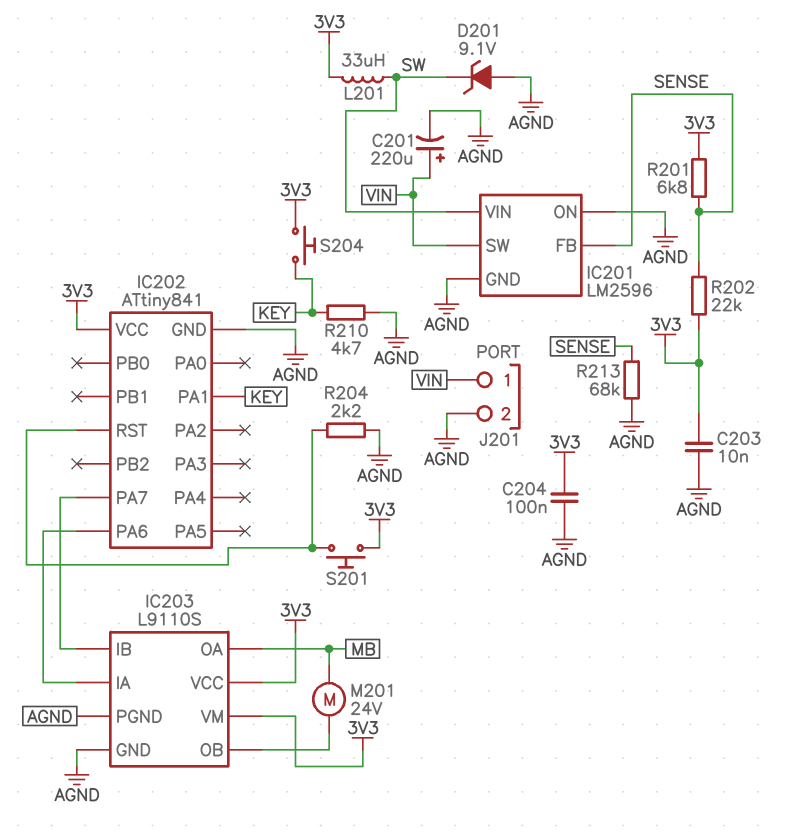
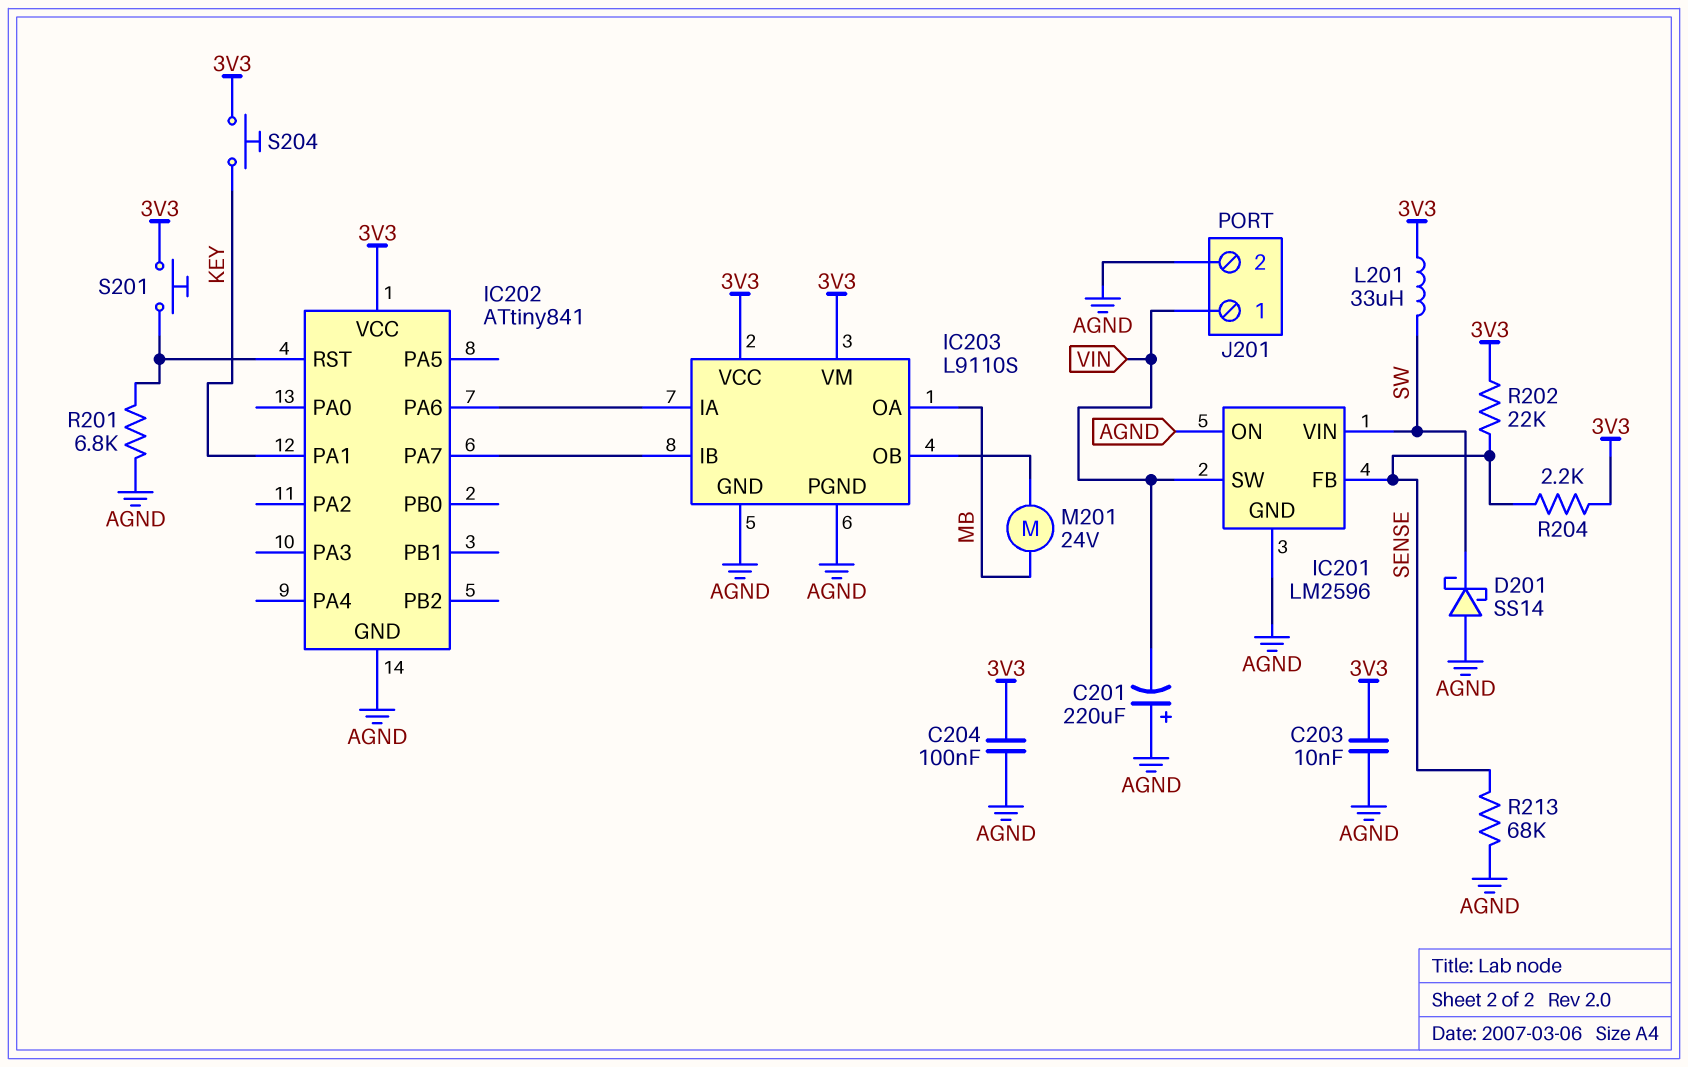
C201: 220uF (plus VIN, minus AGND) -> 220uF (plus AGND, minus VIN)
D201: zener 9.1V (A AGND, K SW) -> schottky SS14 (A AGND, K SW)
R201: 6.8k (3V3, SENSE) -> 6.8k (AGND, IC202/RST)
R204: 2.2k (AGND, IC202/RST) -> 2.2k (3V3, SENSE)
R210: 4.7k (AGND, KEY) -> none

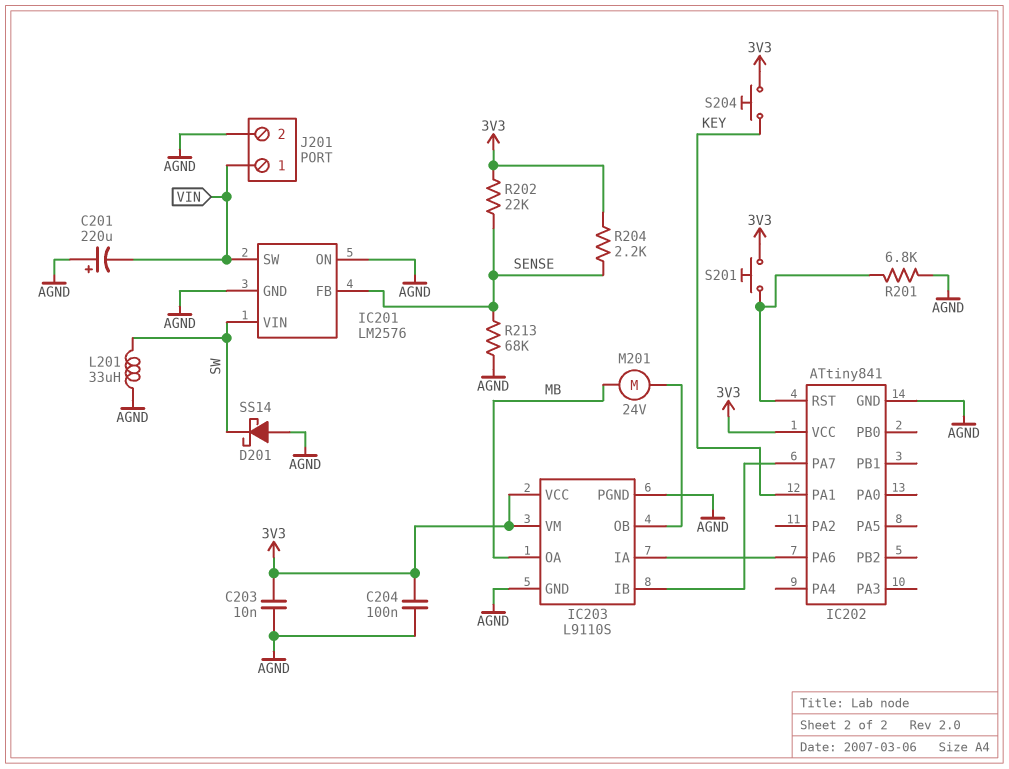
IC201: LM2596 -> LM2576
L201: 33uH (3V3, SW) -> 33uH (AGND, SW)

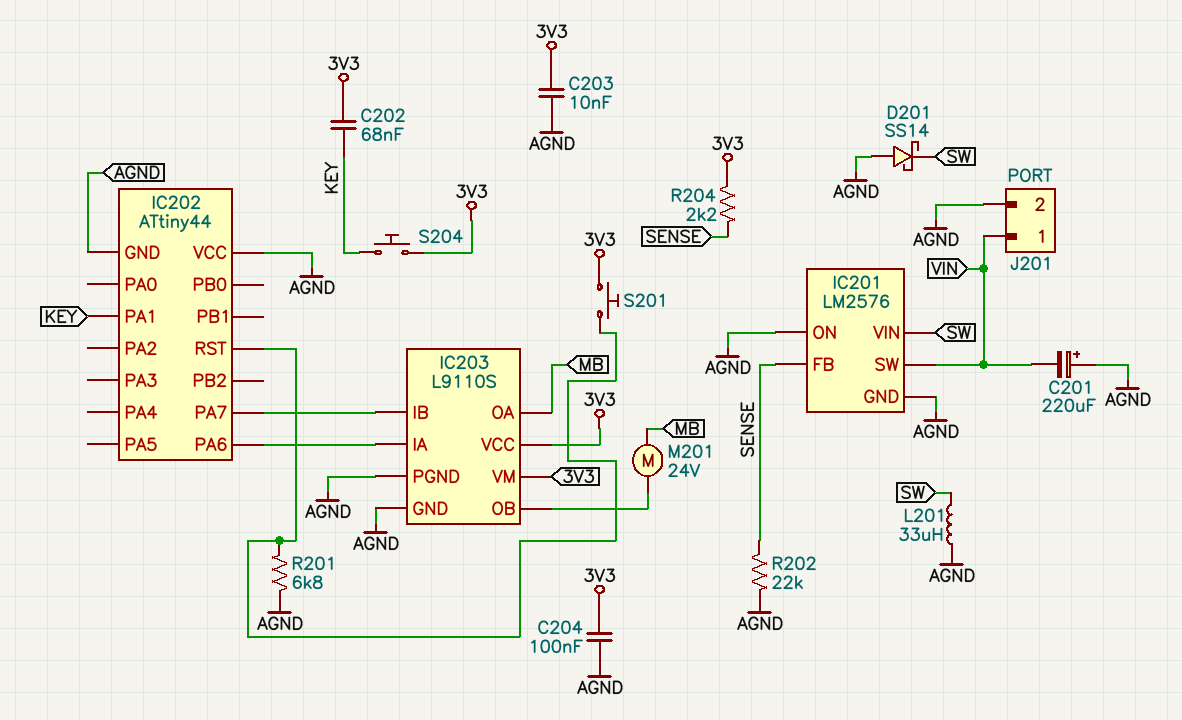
C202: none -> 68nF (3V3, KEY)
IC202: ATtiny841 -> ATtiny44
IC202 pin VCC: 3V3 -> AGND
R202: 22k (3V3, SENSE) -> 22k (AGND, SENSE)
R213: 68k (AGND, SENSE) -> none

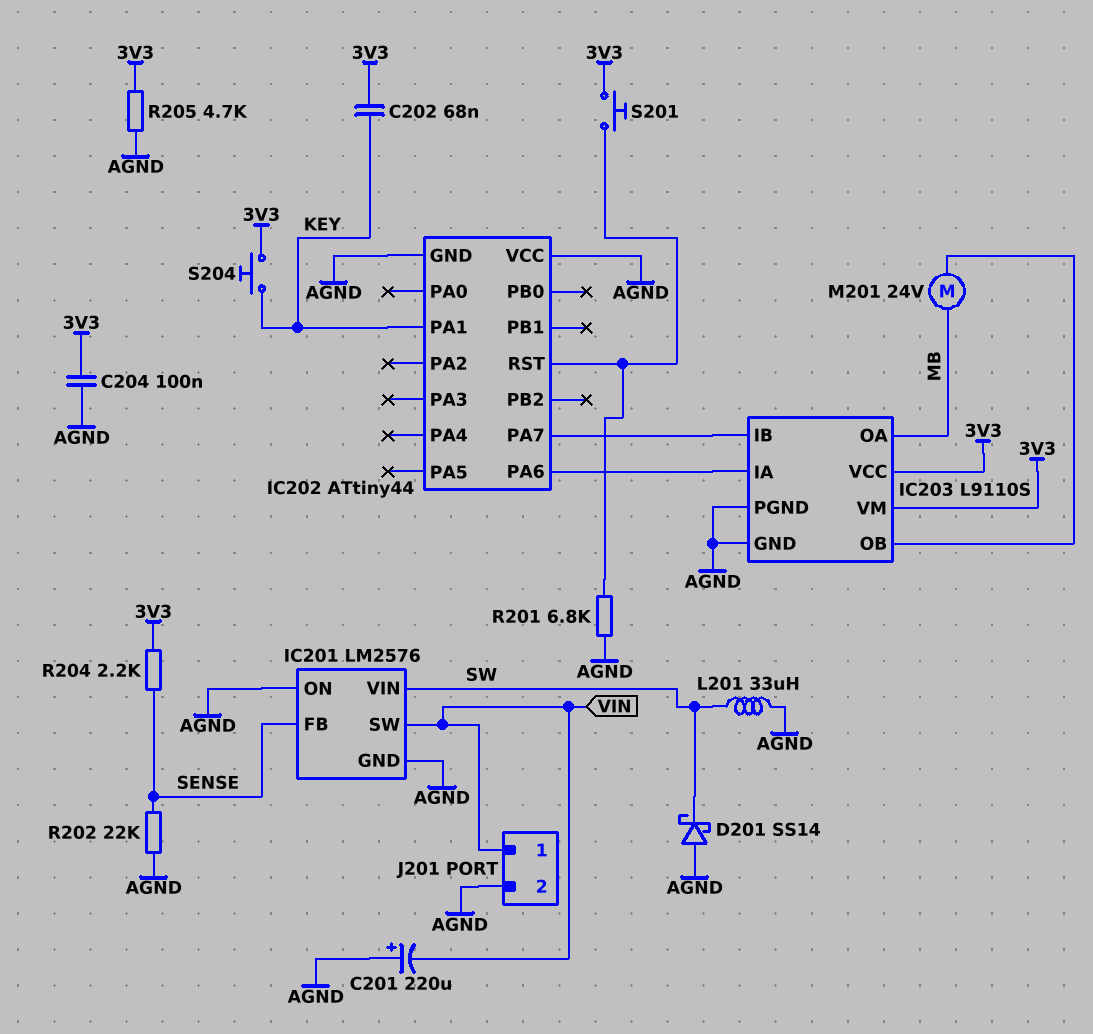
C203: 10nF (3V3, AGND) -> none
R205: none -> 4.7k (3V3, AGND)

